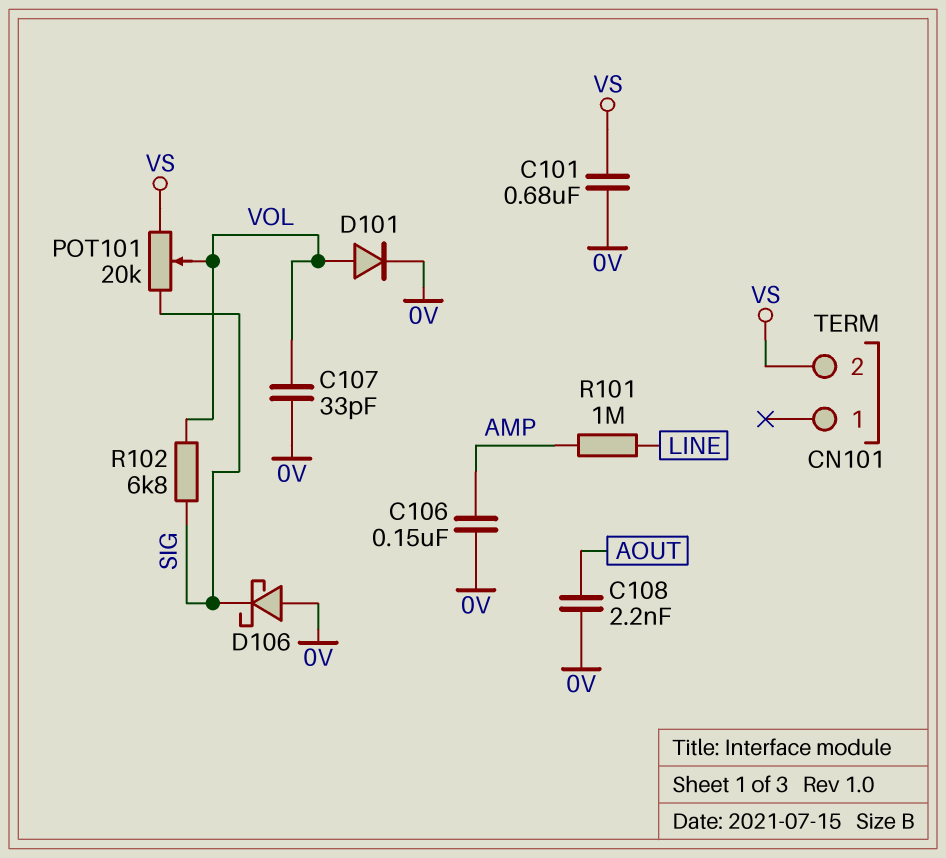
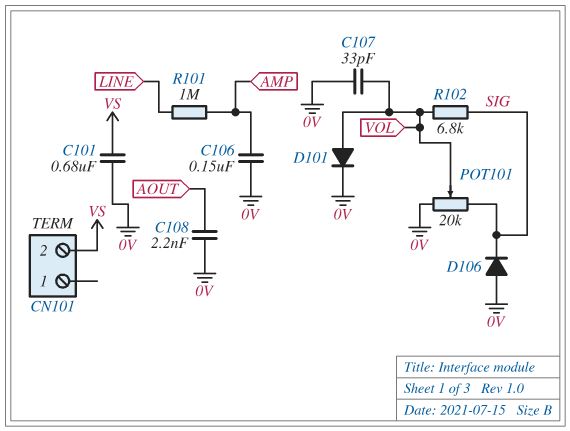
D106: schottky (A 0V, K SIG) -> diode (A 0V, K SIG)
POT101: 20k (SIG, VS, wiper VOL) -> 20k (0V, SIG, wiper VOL)

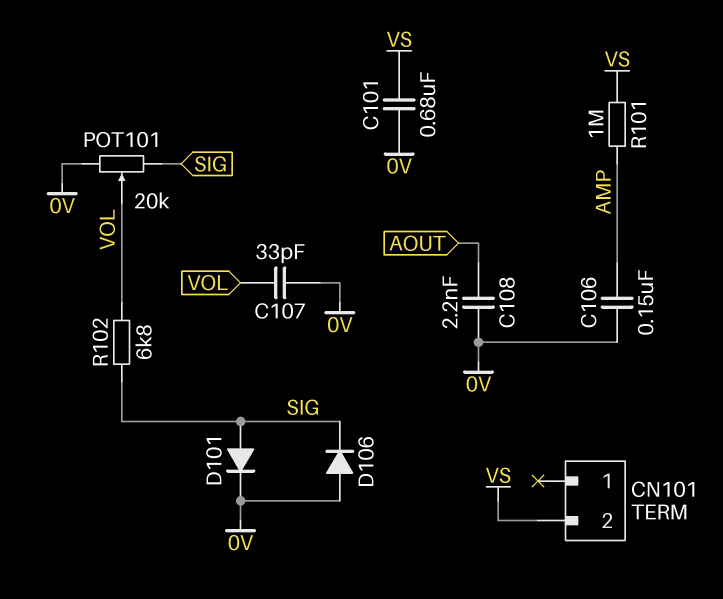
D101: diode (A VOL, K 0V) -> diode (A SIG, K 0V)
R101: 1M (AMP, LINE) -> 1M (AMP, VS)

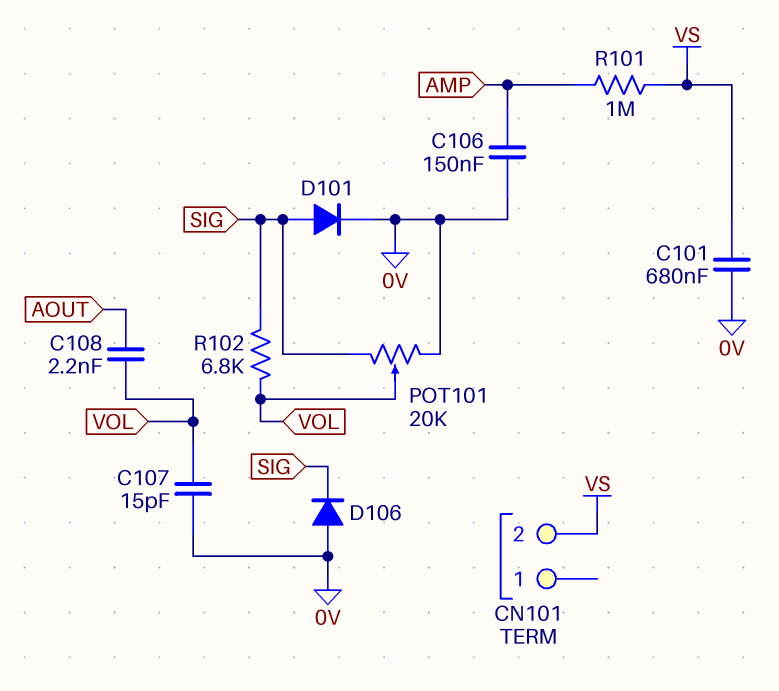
C107: 33pF (0V, VOL) -> 15pF (0V, VOL)
C108: 2.2nF (0V, AOUT) -> 2.2nF (AOUT, VOL)

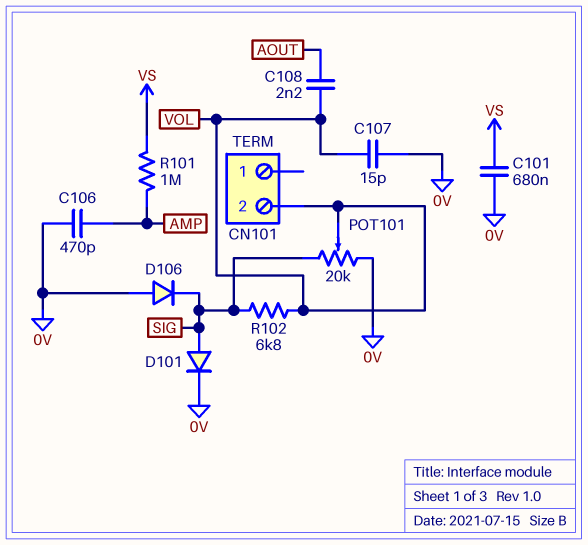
C106: 150nF (0V, AMP) -> 470pF (0V, AMP)
CN101 pin 2: VS -> VOL

